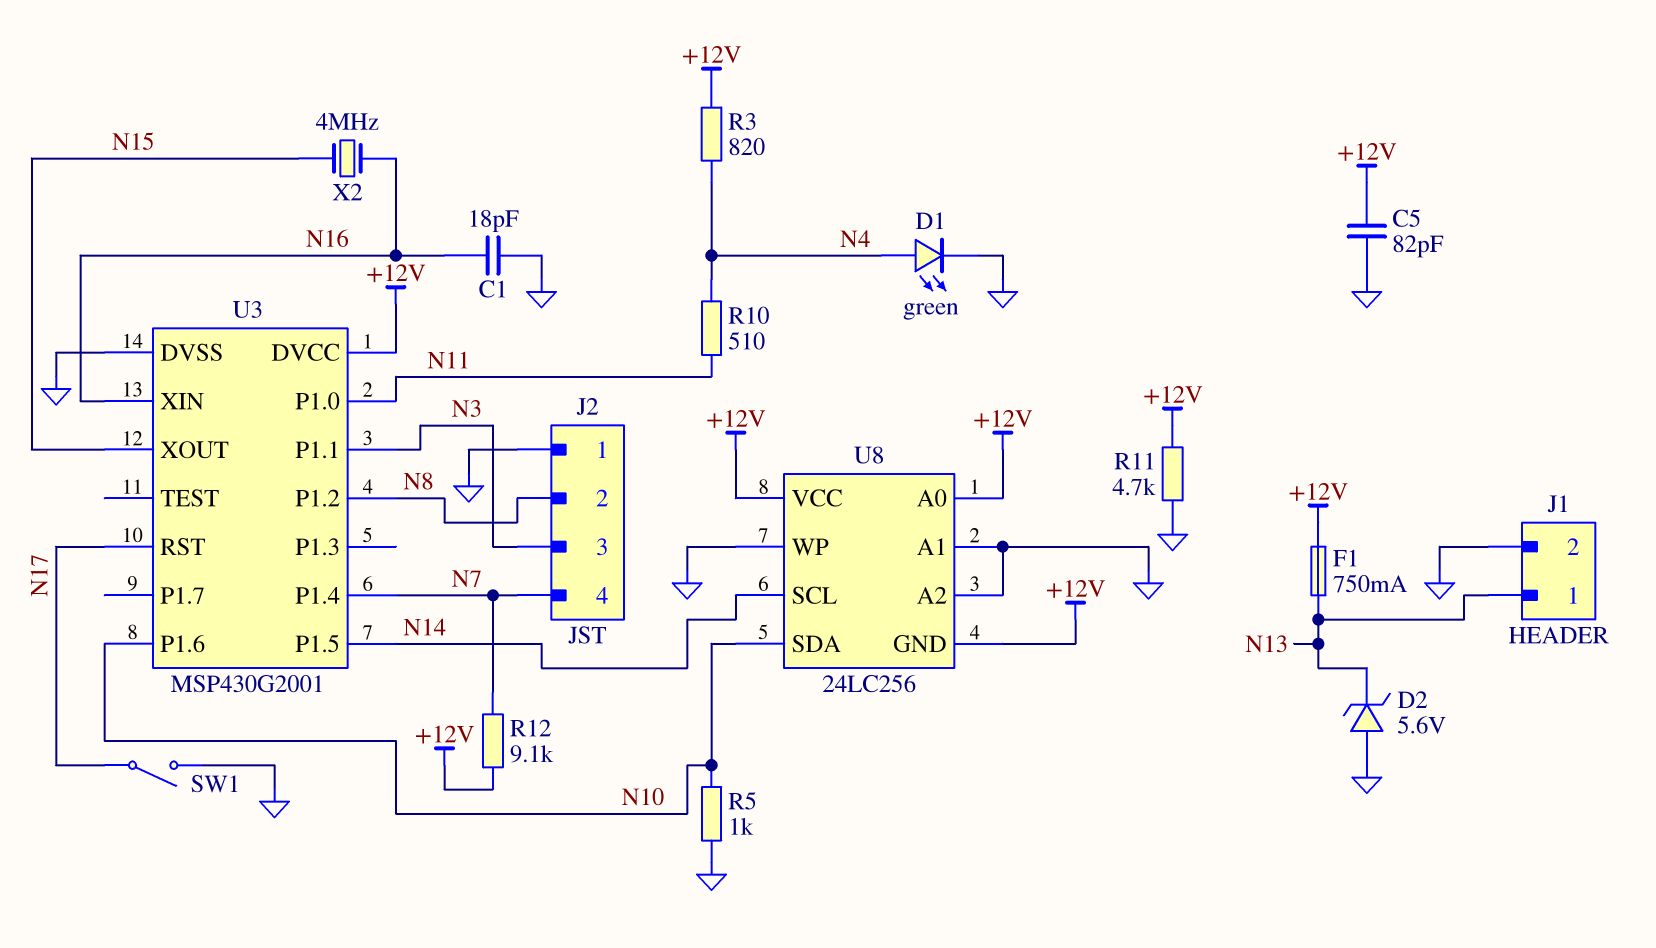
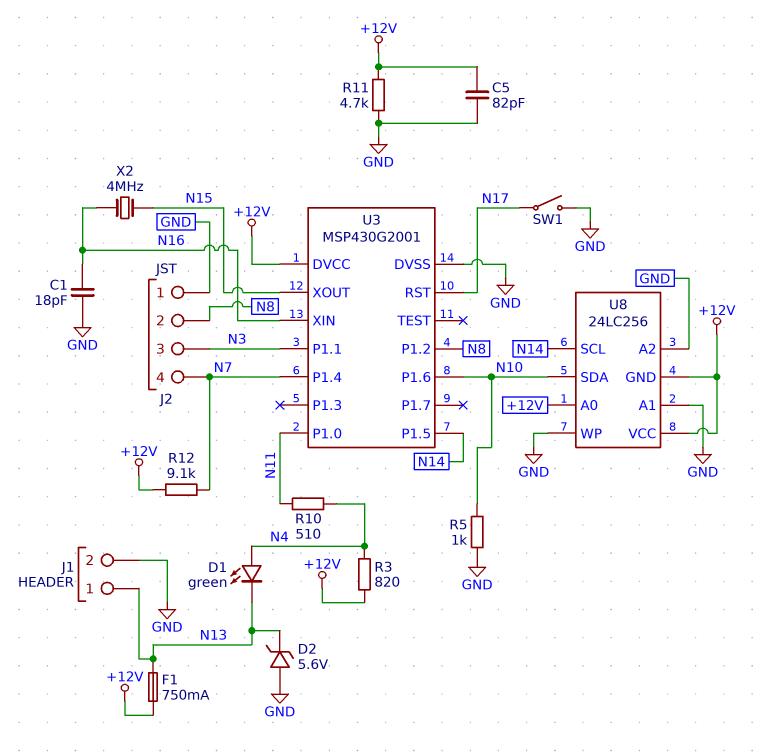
D1: LED green (A N4, K GND) -> LED green (A N4, K N13)

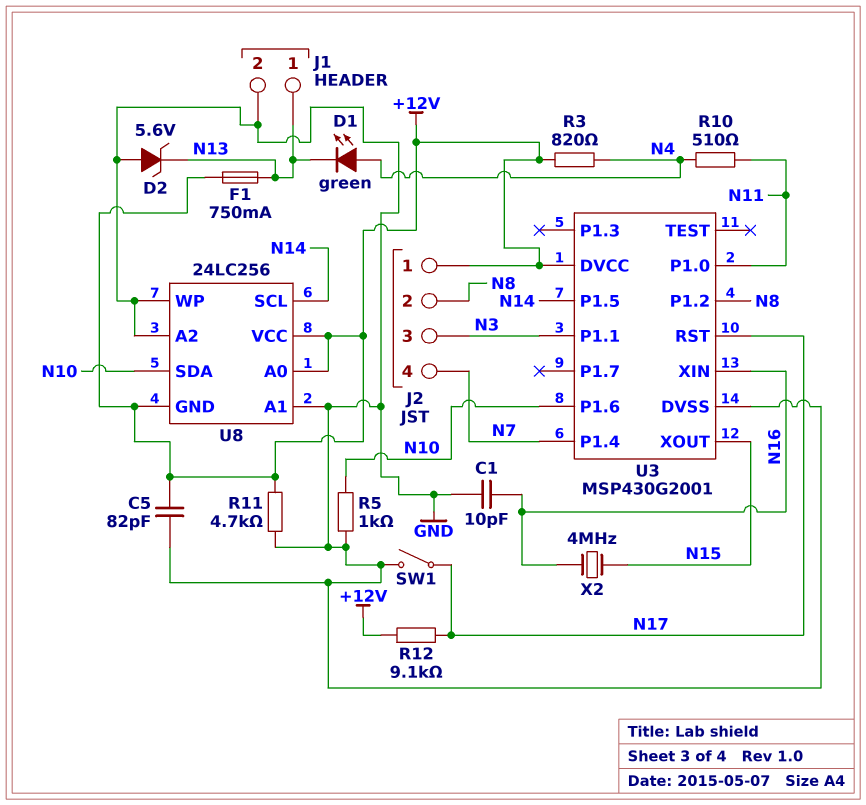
C1: 18pF (GND, N16) -> 10pF (GND, N16)
J2 pin 1: GND -> +12V
R12: 9.1k (+12V, N7) -> 9.1k (+12V, N17)

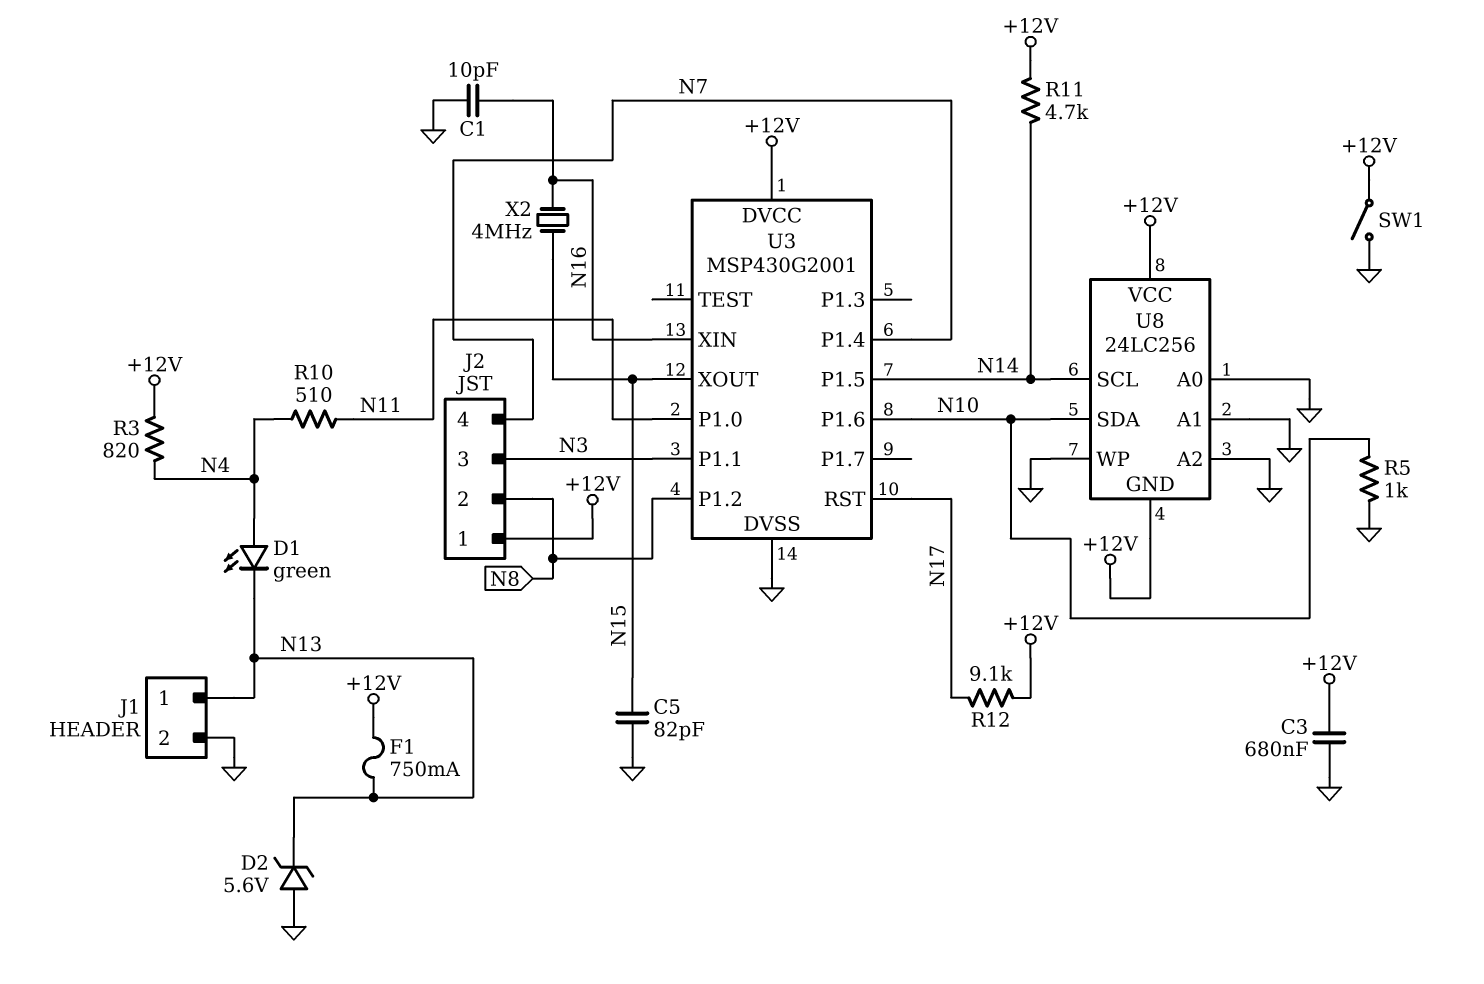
C3: none -> 680nF (+12V, GND)
C5: 82pF (+12V, GND) -> 82pF (GND, N15)
R11: 4.7k (+12V, GND) -> 4.7k (+12V, N14)
SW1: switch (GND, N17) -> switch (+12V, GND)
U8 pin A0: +12V -> GND

